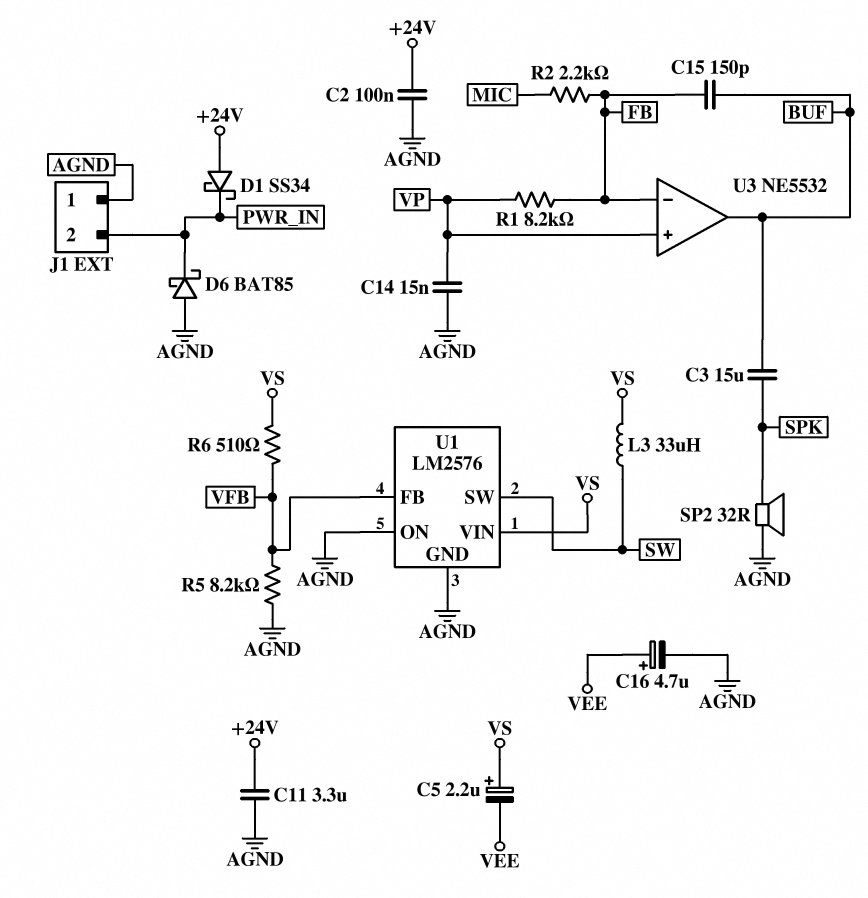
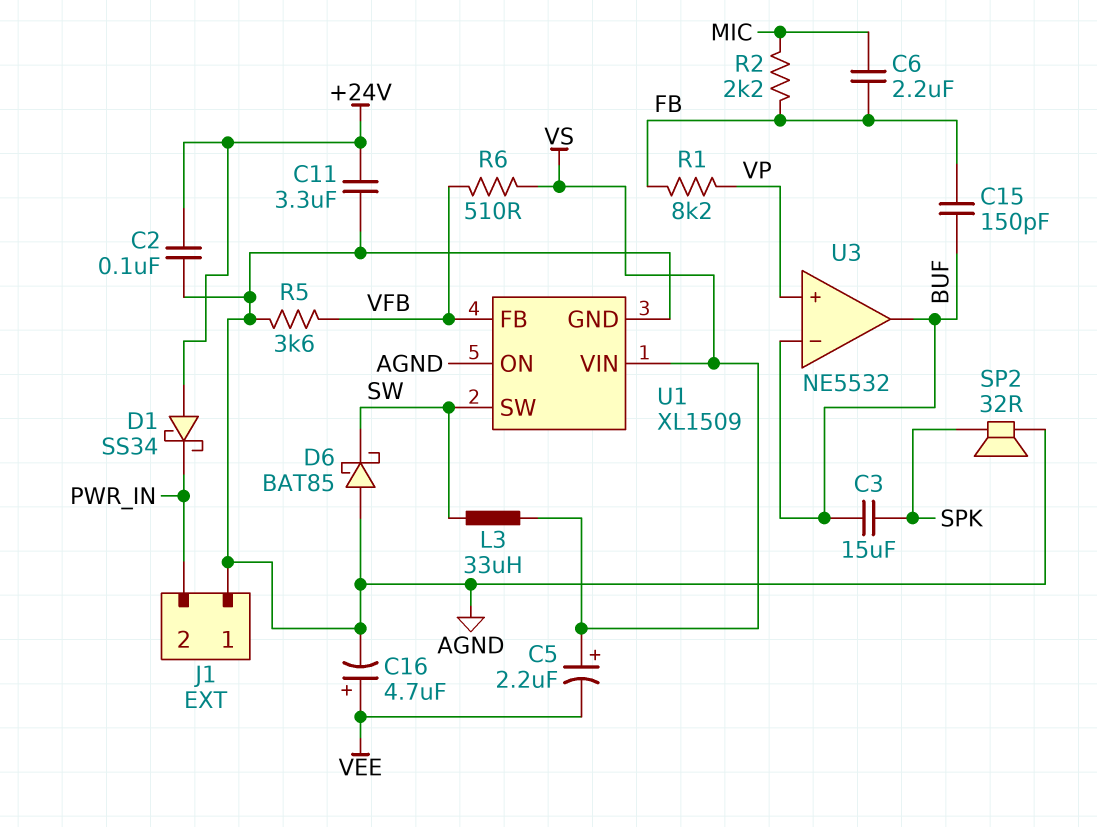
C6: none -> 2.2uF (FB, MIC)
C14: 15nF (AGND, VP) -> none
D6: schottky BAT85 (A AGND, K PWR_IN) -> schottky BAT85 (A AGND, K SW)
R5: 8.2k (AGND, VFB) -> 3.6k (AGND, VFB)
U1: LM2576 -> XL1509
U3 pin in-: FB -> BUF

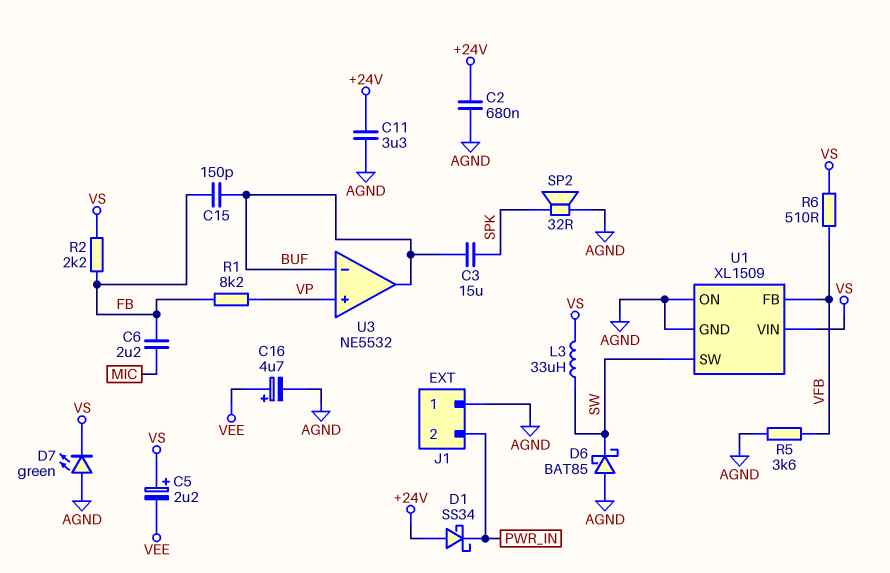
C2: 100nF (+24V, AGND) -> 680nF (+24V, AGND)
D7: none -> LED green (A AGND, K VS)
R2: 2.2k (FB, MIC) -> 2.2k (FB, VS)

